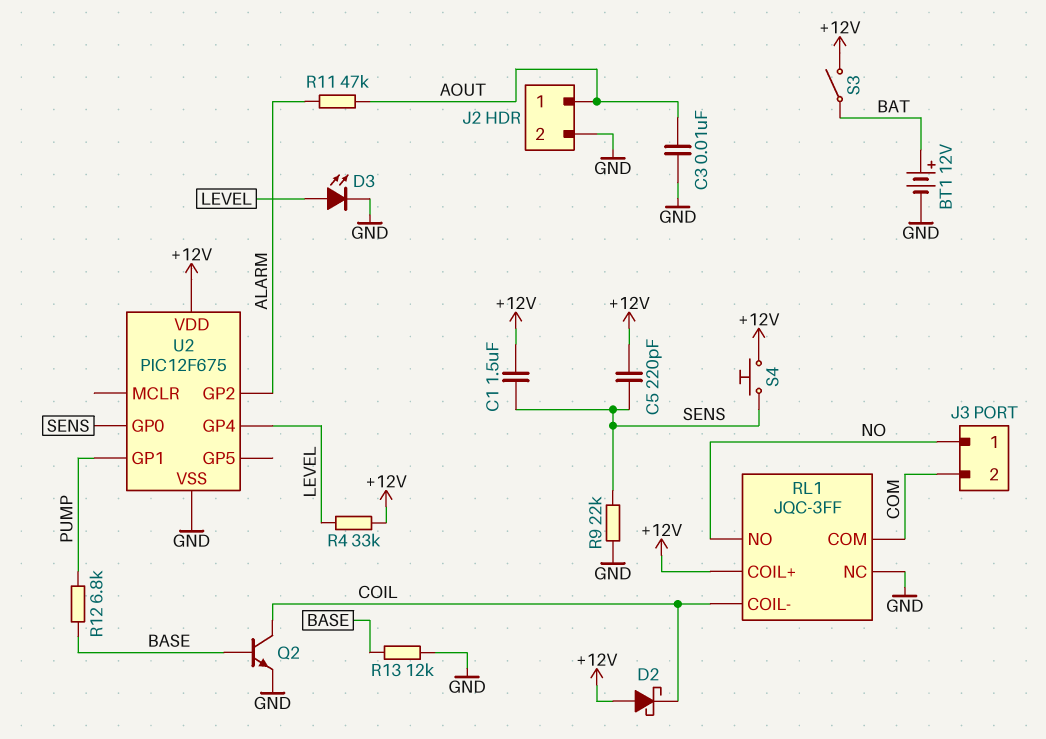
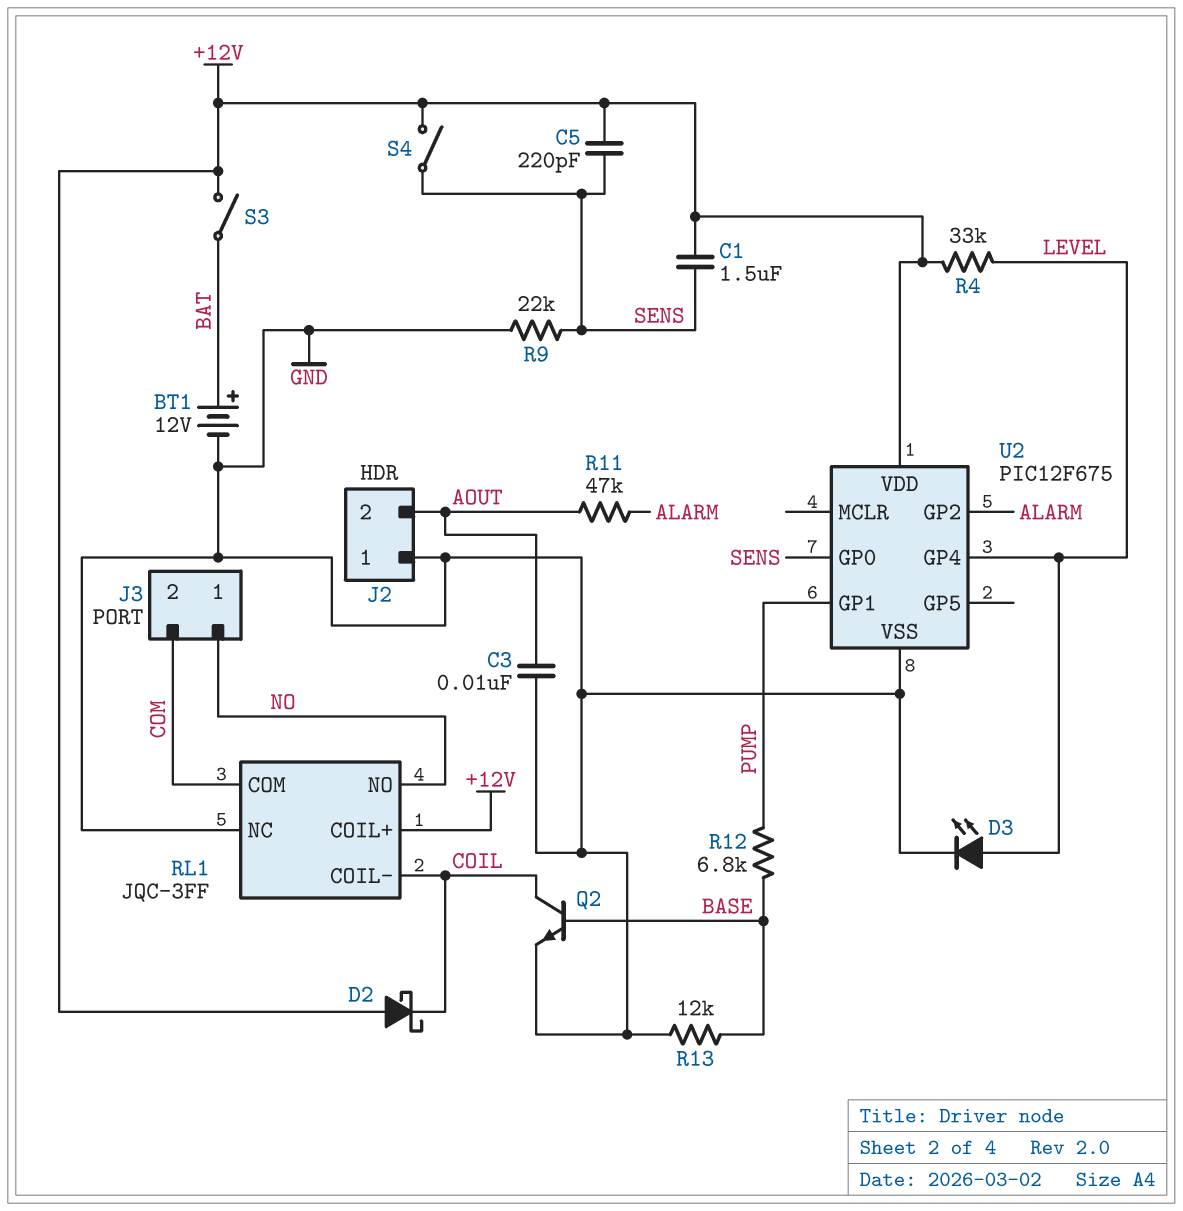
J2 pin 1: AOUT -> GND
J2 pin 2: GND -> AOUT
S4: button (+12V, SENS) -> switch (+12V, SENS)

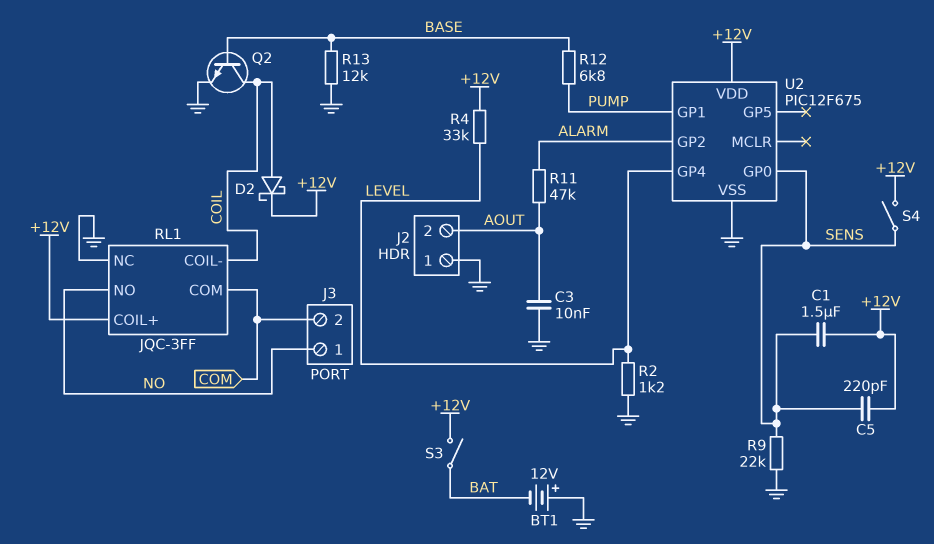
BT1: 12V (plus BAT, minus GND) -> 12V (plus GND, minus BAT)
D2: schottky (A +12V, K COIL) -> schottky (A COIL, K +12V)
D3: LED (A LEVEL, K GND) -> none
R2: none -> 1.2k (GND, LEVEL)

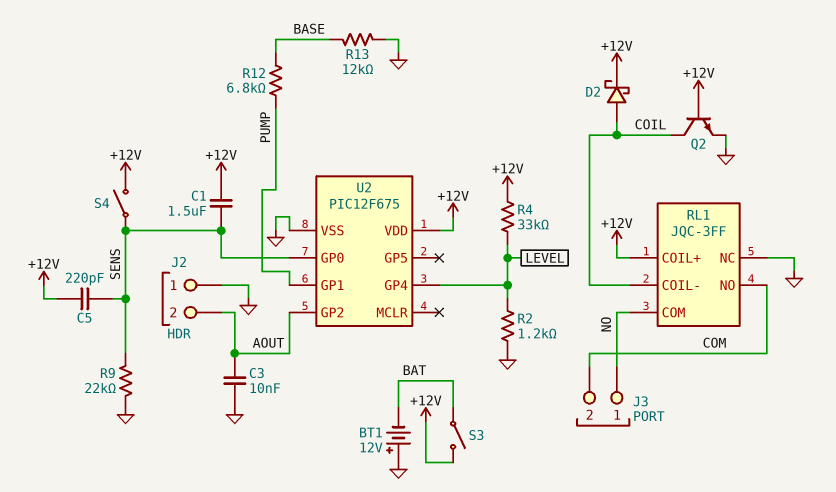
Q2: NPN (B BASE, C COIL, E GND) -> NPN (B +12V, C COIL, E GND)
R11: 47k (ALARM, AOUT) -> none
RL1 pin COM: COM -> NO
RL1 pin NO: NO -> COM
U2 pin GP2: ALARM -> AOUT

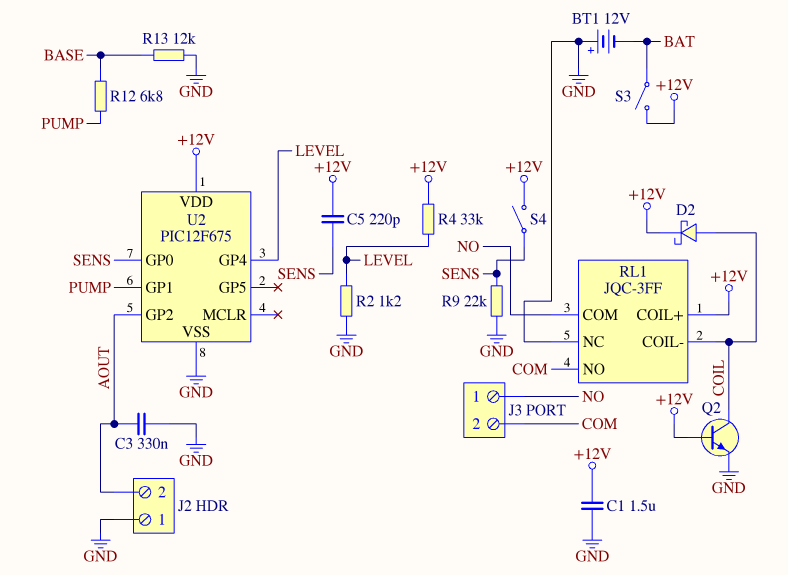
C1: 1.5uF (+12V, SENS) -> 1.5uF (+12V, GND)
C3: 10nF (AOUT, GND) -> 330nF (AOUT, GND)

